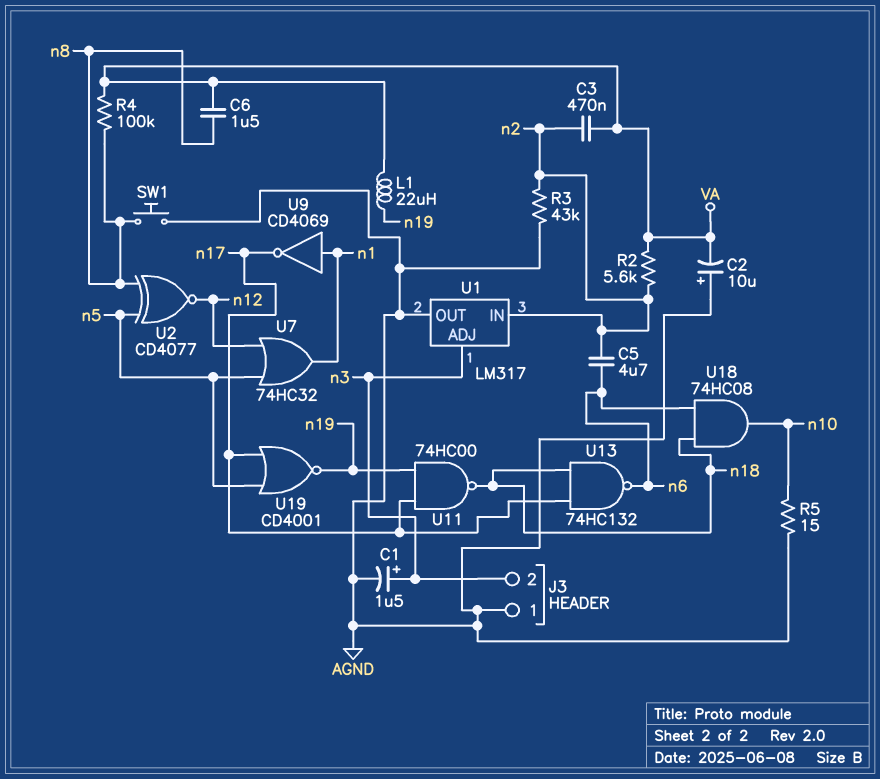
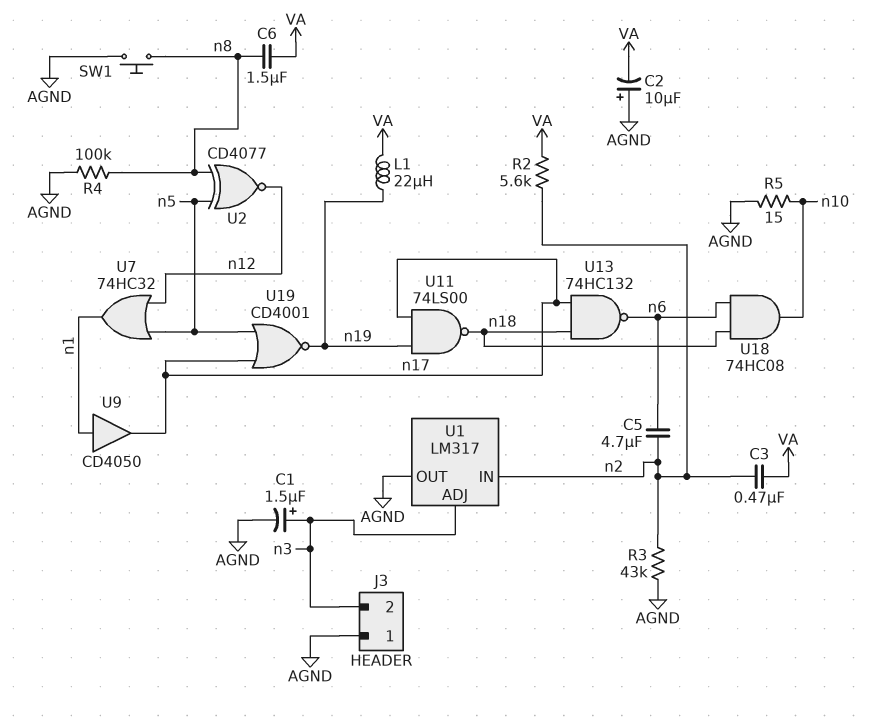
R4: 100k (VA, n8) -> 100k (AGND, n8)
U9: NOT CD4069 (in n1, out n17) -> buffer CD4050 (in n1, out n17)
U11: NAND 74HC00 (in n17, in n19, out n18) -> NAND 74LS00 (in n17, in n19, out n18)

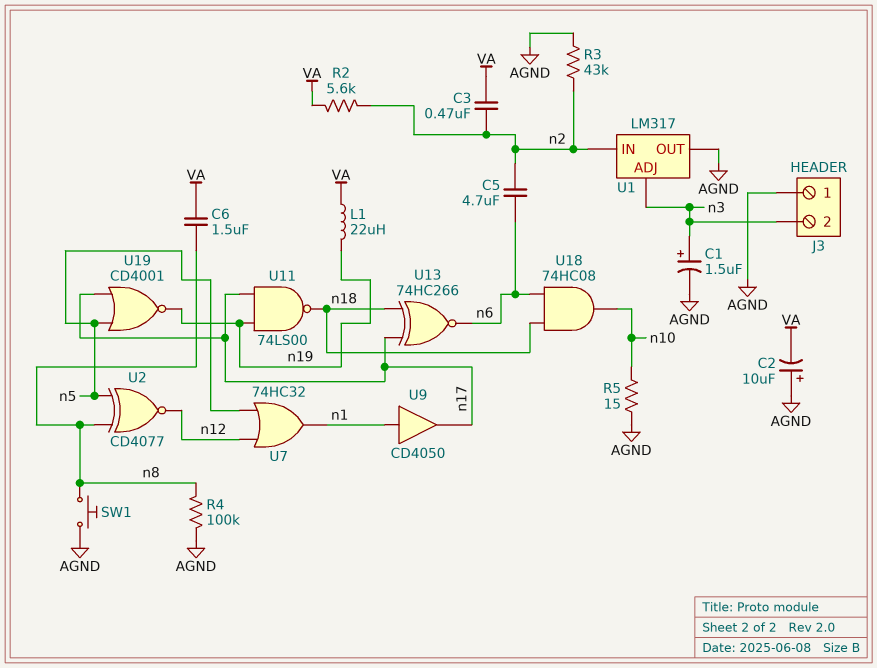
U13: NAND 74HC132 (in n17, in n18, out n6) -> XNOR 74HC266 (in n17, in n18, out n6)

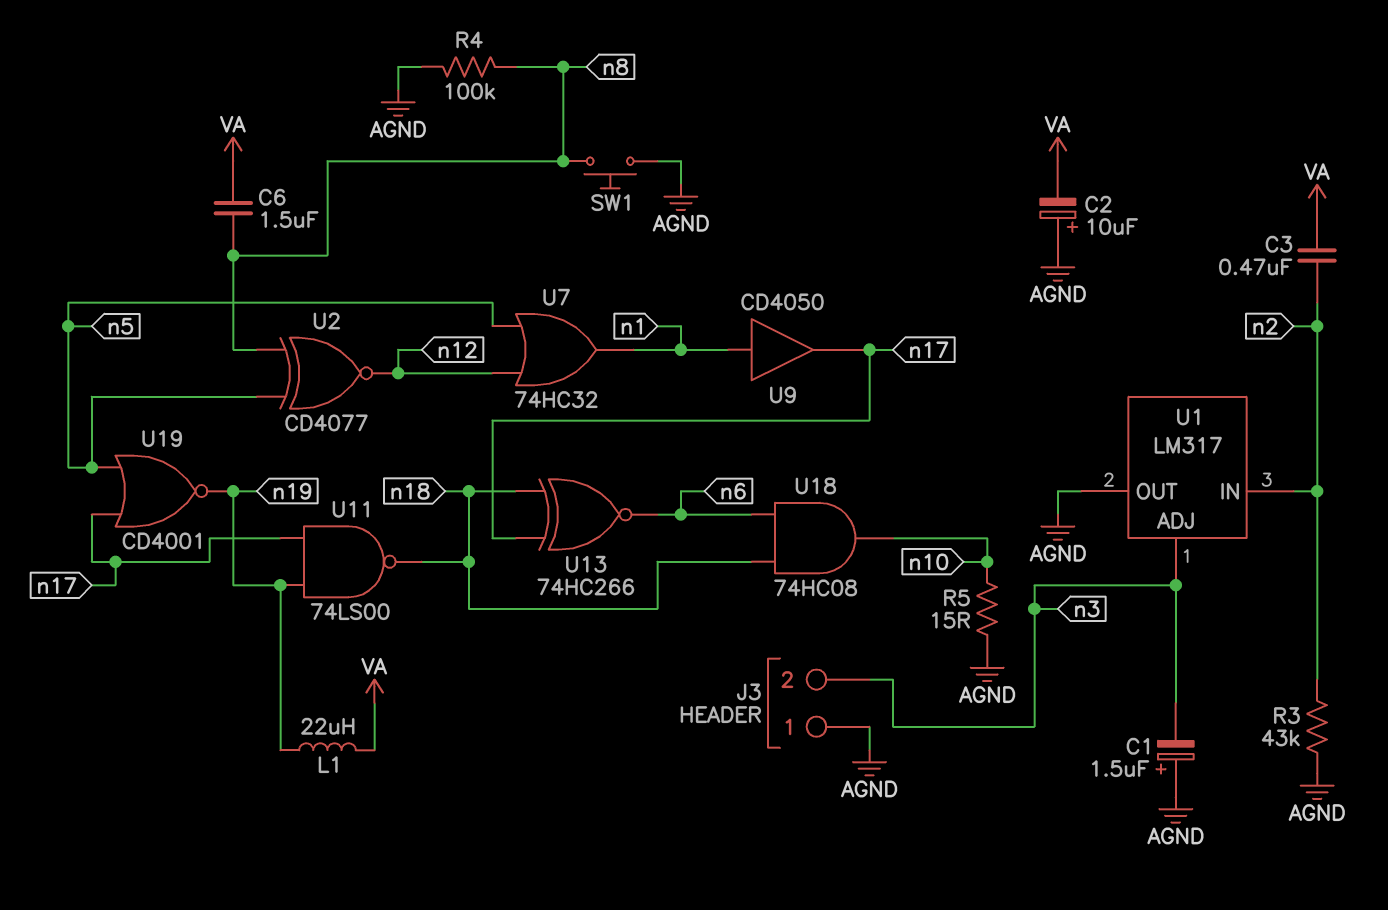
C1: 1.5uF (plus n3, minus AGND) -> 1.5uF (plus AGND, minus n3)
C5: 4.7uF (n2, n6) -> none
R2: 5.6k (VA, n2) -> none

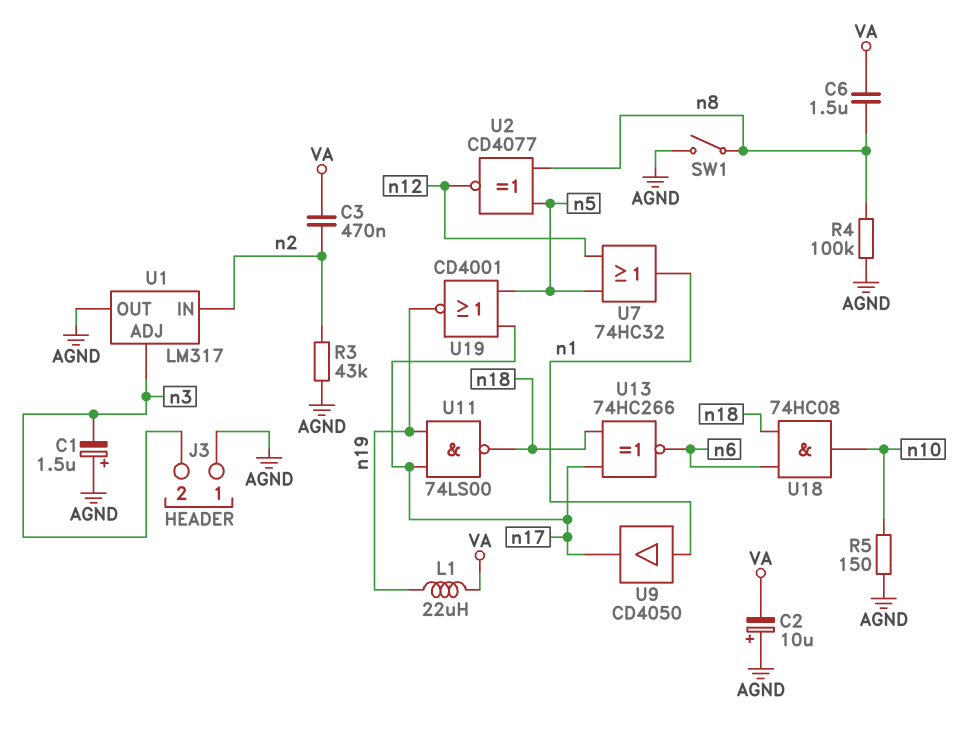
R5: 15 (AGND, n10) -> 150 (AGND, n10)
SW1: button (AGND, n8) -> switch (AGND, n8)

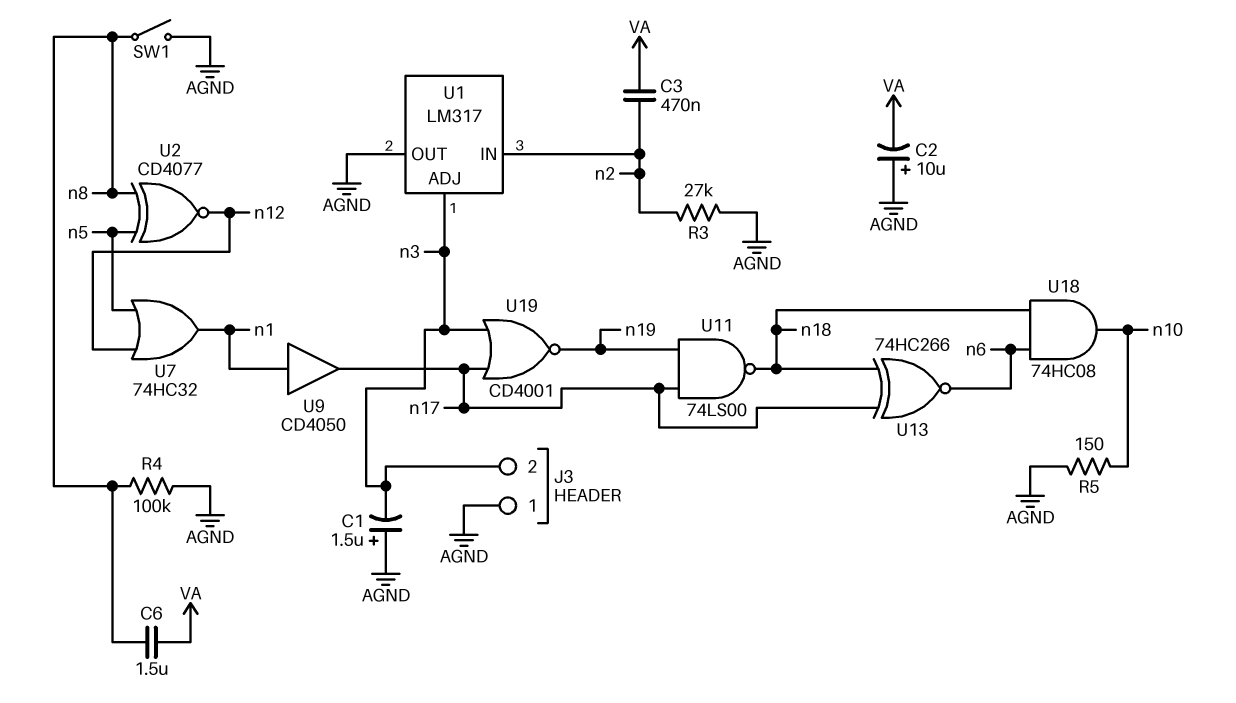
L1: 22uH (VA, n19) -> none
R3: 43k (AGND, n2) -> 27k (AGND, n2)
U19: NOR CD4001 (in n5, in n17, out n19) -> NOR CD4001 (in n3, in n17, out n19)

